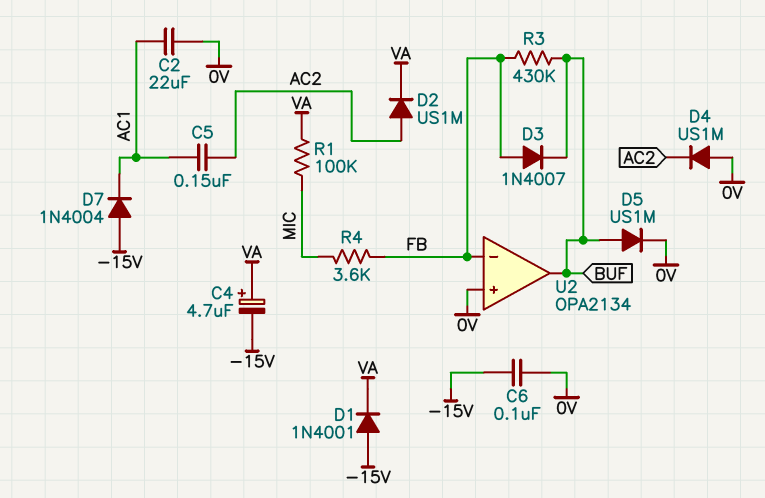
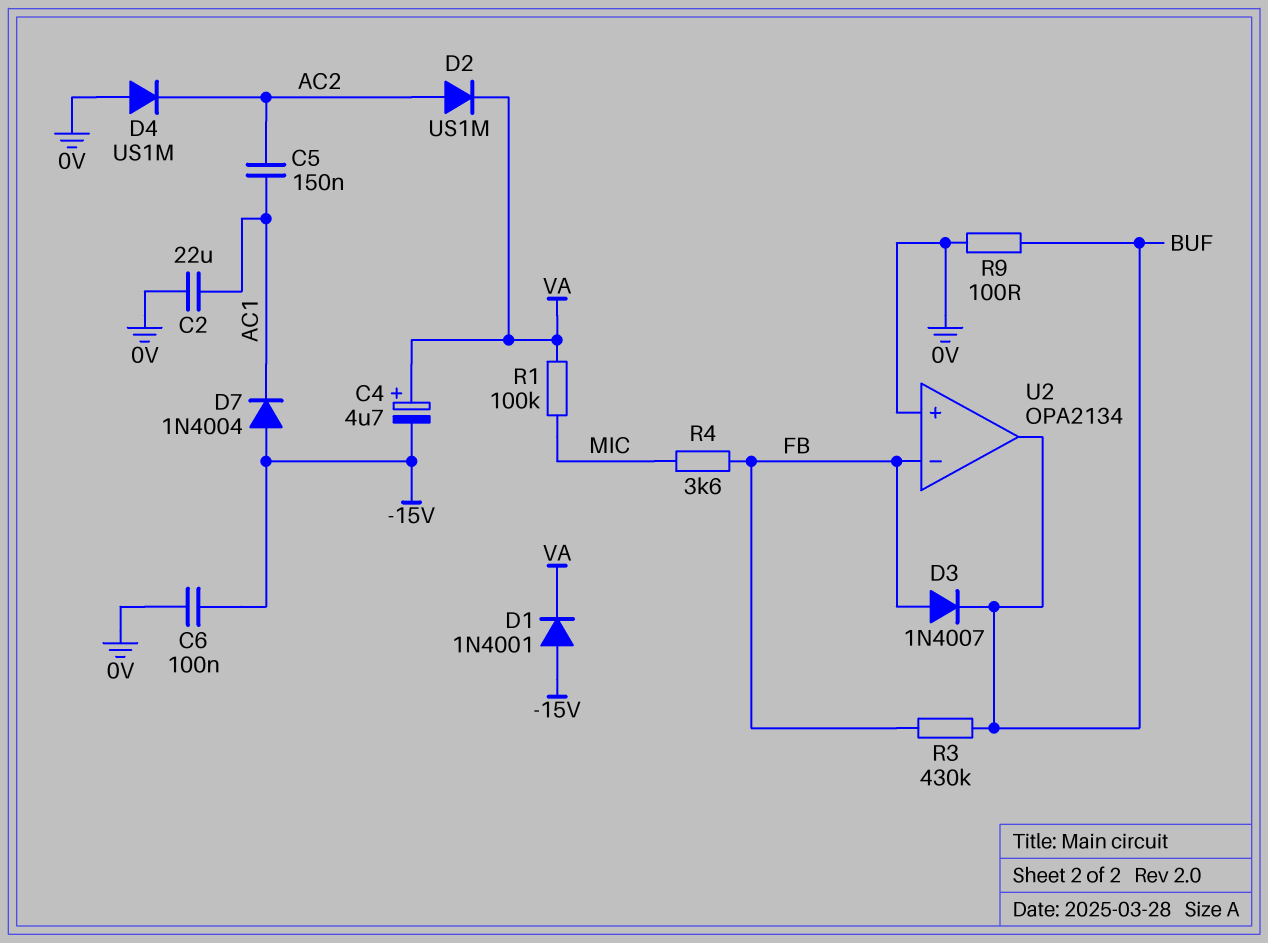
D5: diode US1M (A BUF, K 0V) -> none
R9: none -> 100 (0V, BUF)

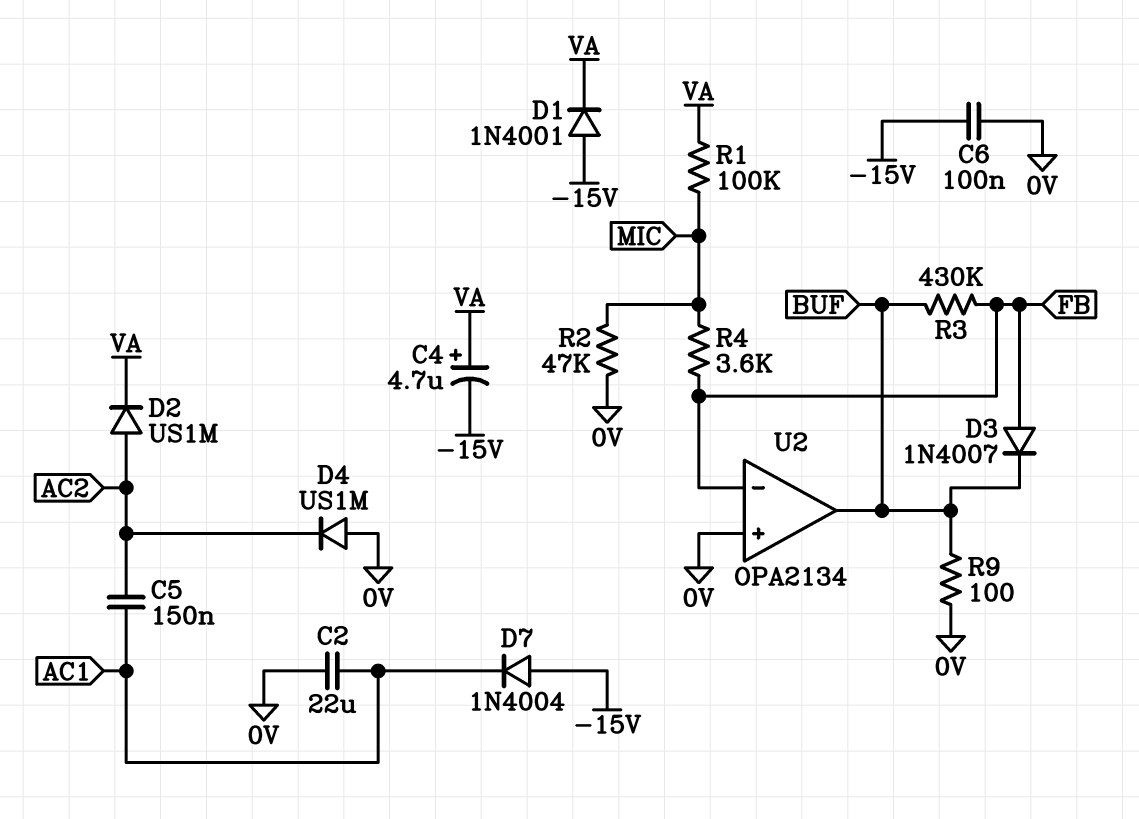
R2: none -> 47k (0V, MIC)

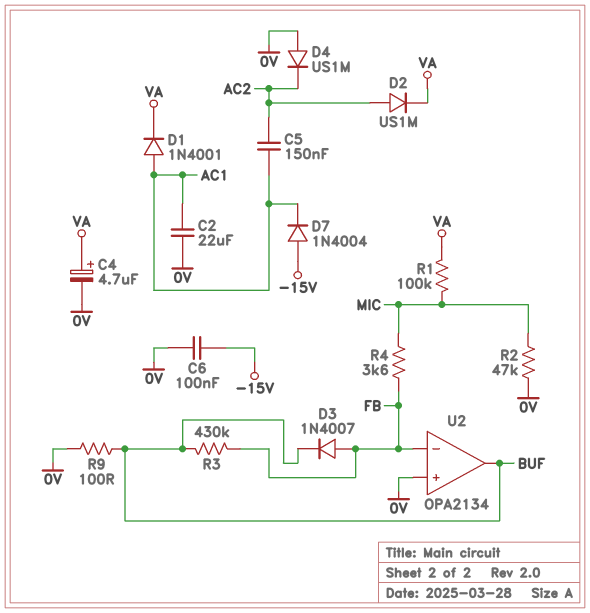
C4: 4.7uF (plus VA, minus -15V) -> 4.7uF (plus VA, minus 0V)
D1: diode 1N4001 (A -15V, K VA) -> diode 1N4001 (A AC1, K VA)

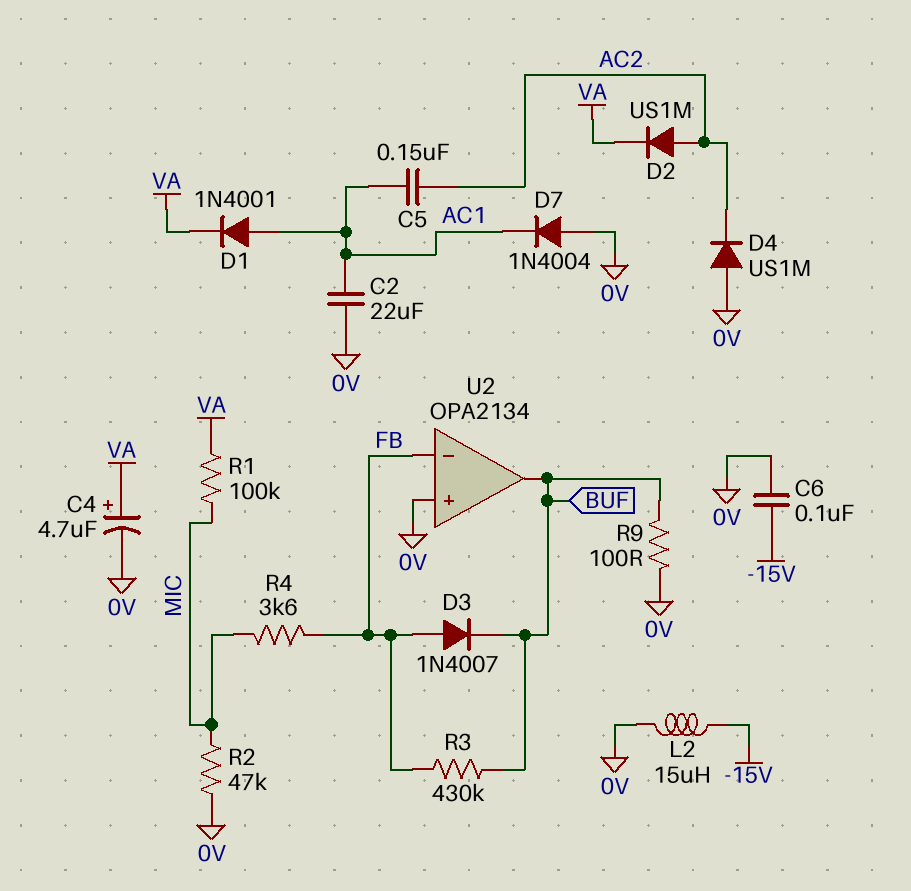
D7: diode 1N4004 (A -15V, K AC1) -> diode 1N4004 (A 0V, K AC1)
L2: none -> 15uH (-15V, 0V)

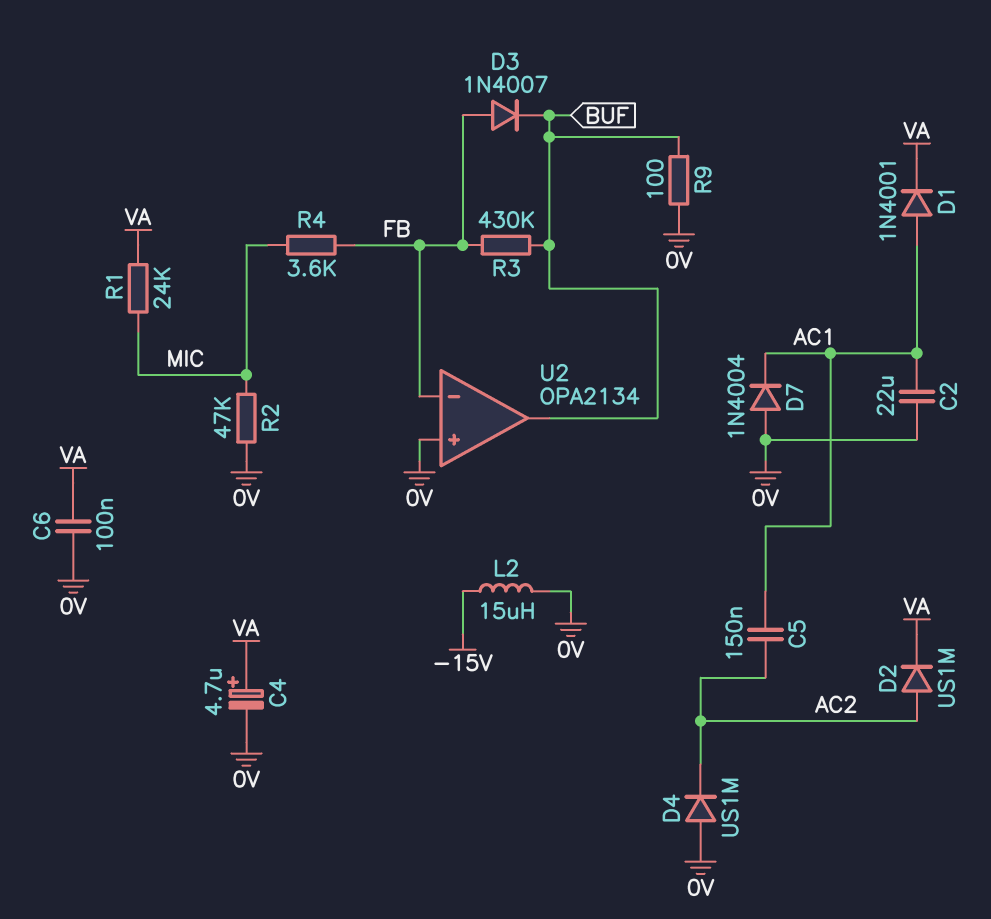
C6: 100nF (-15V, 0V) -> 100nF (0V, VA)
R1: 100k (MIC, VA) -> 24k (MIC, VA)

